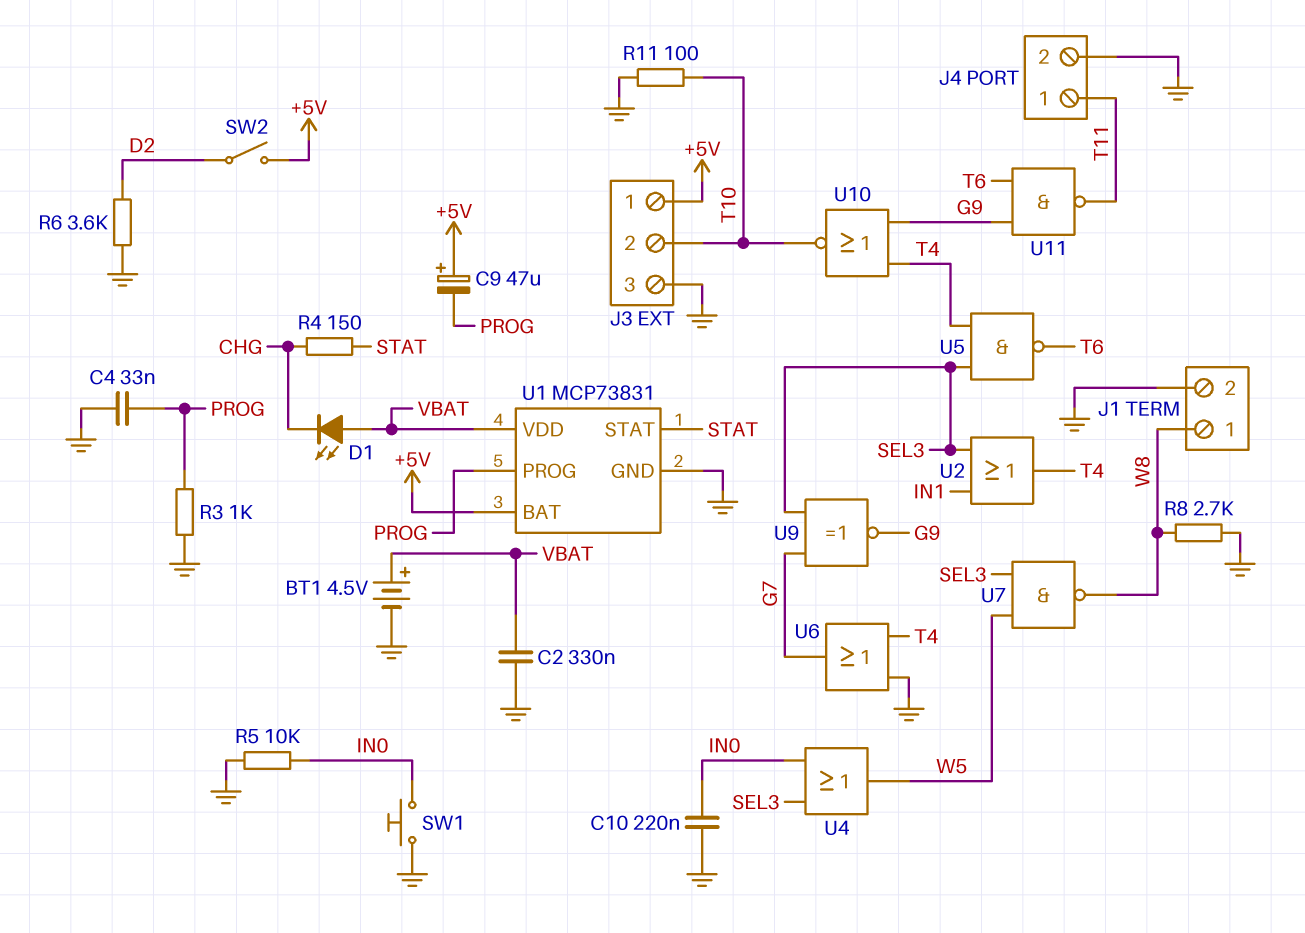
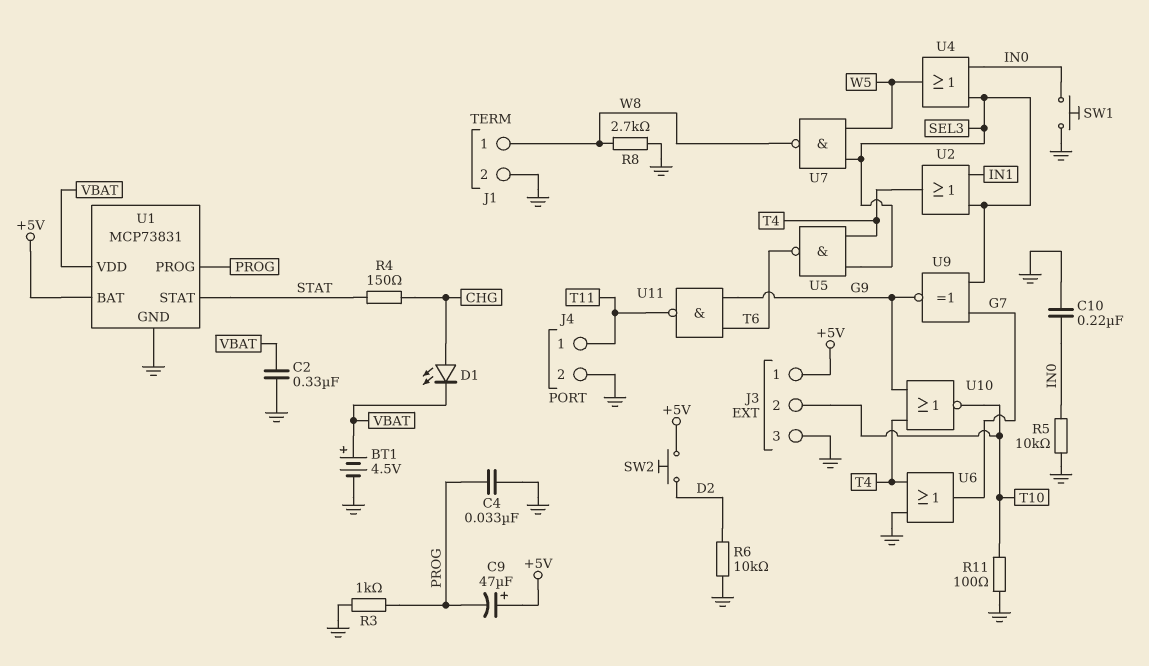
D1: LED (A VBAT, K CHG) -> LED (A CHG, K VBAT)
R6: 3.6k (D2, GND) -> 10k (D2, GND)
SW2: switch (+5V, D2) -> button (+5V, D2)

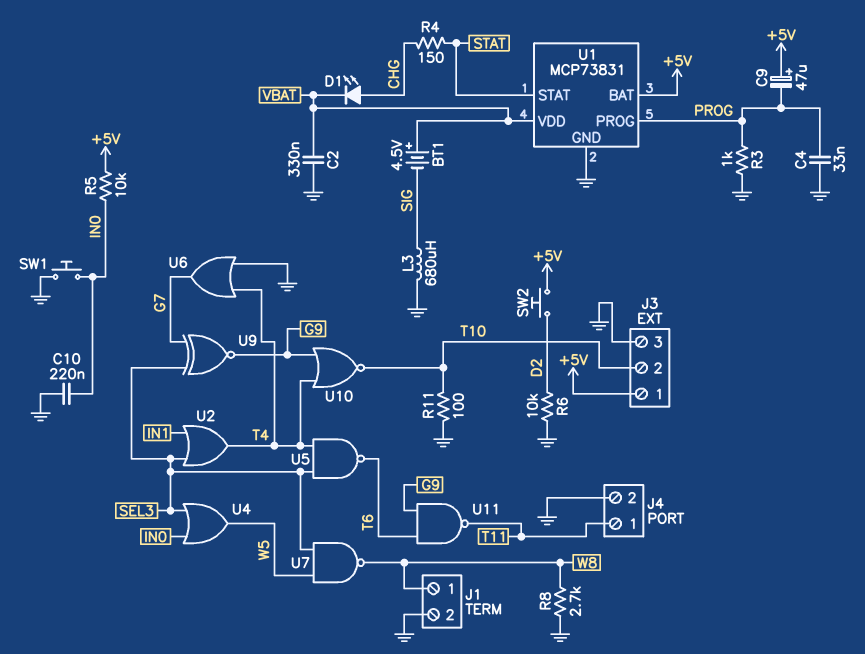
BT1: 4.5V (plus VBAT, minus GND) -> 4.5V (plus VBAT, minus SIG)
L3: none -> 680uH (GND, SIG)
R5: 10k (GND, IN0) -> 10k (+5V, IN0)

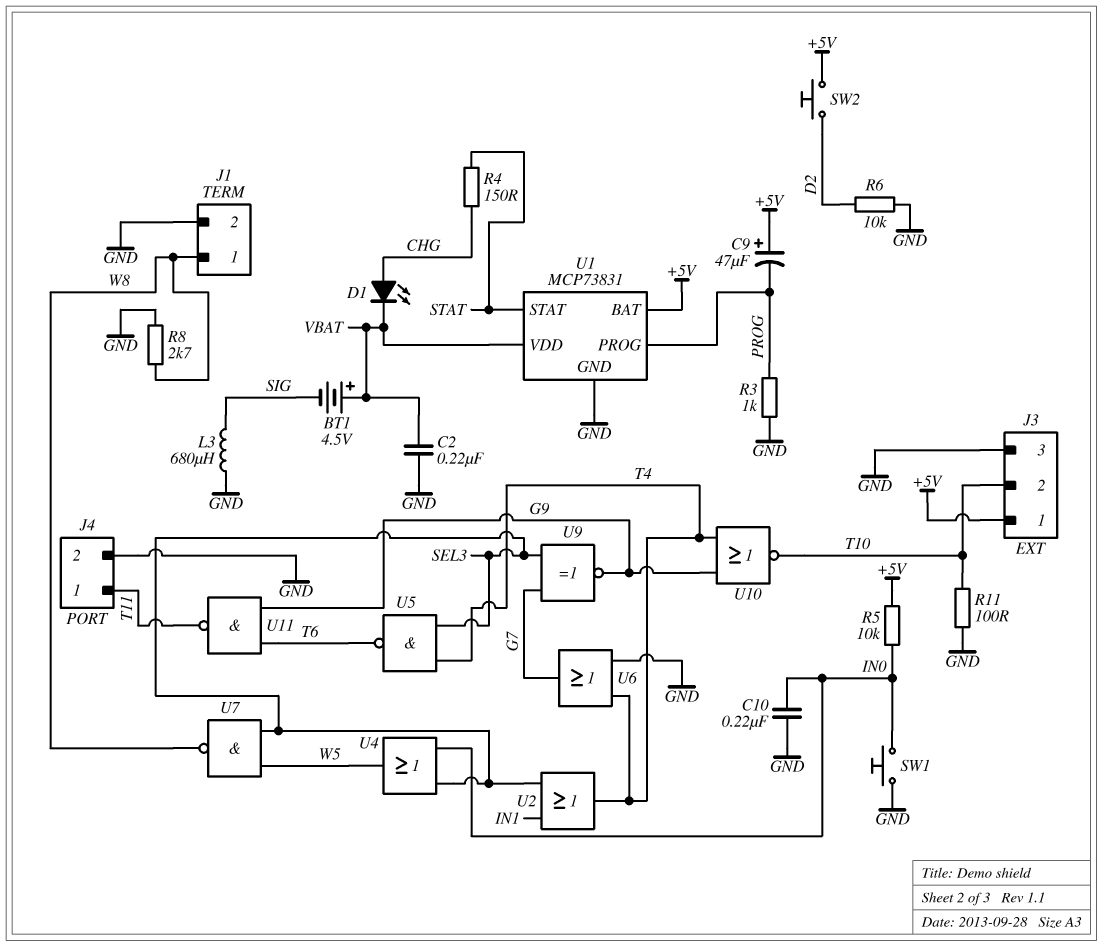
C2: 330nF (GND, VBAT) -> 220nF (GND, VBAT)
C4: 33nF (GND, PROG) -> none

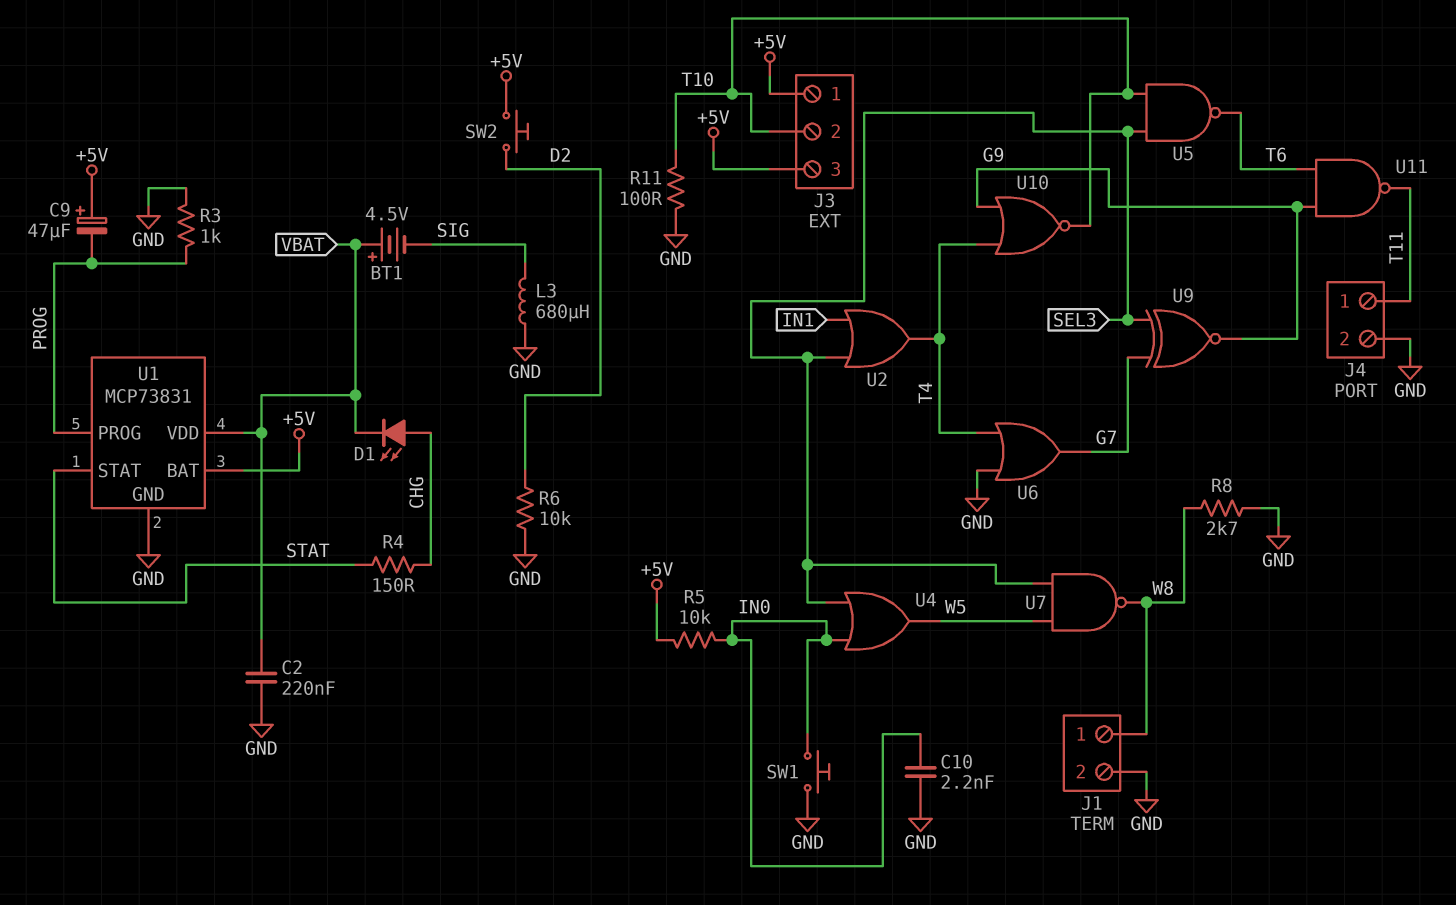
C10: 220nF (GND, IN0) -> 2.2nF (GND, IN0)
J3 pin 3: GND -> +5V
U5: NAND (in SEL3, in T4, out T6) -> NAND (in SEL3, in T10, out T6)

